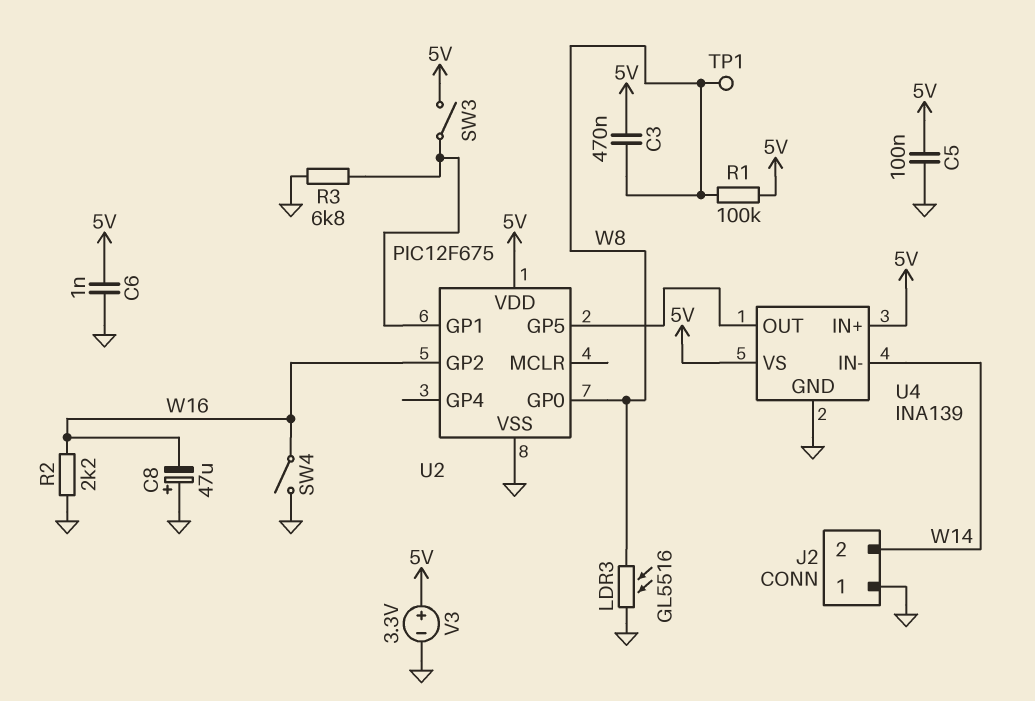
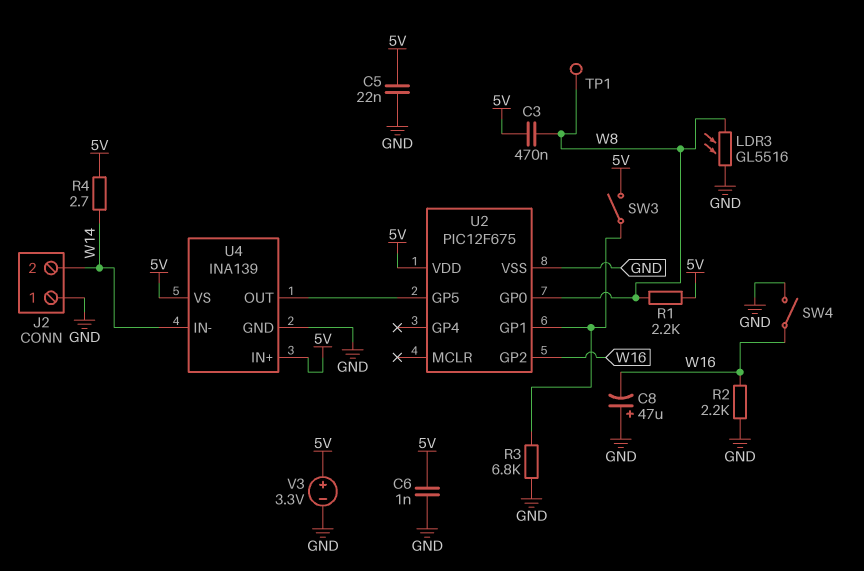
C5: 100nF (5V, GND) -> 22nF (5V, GND)
R1: 100k (5V, W8) -> 2.2k (5V, W8)
R4: none -> 2.7 (5V, W14)

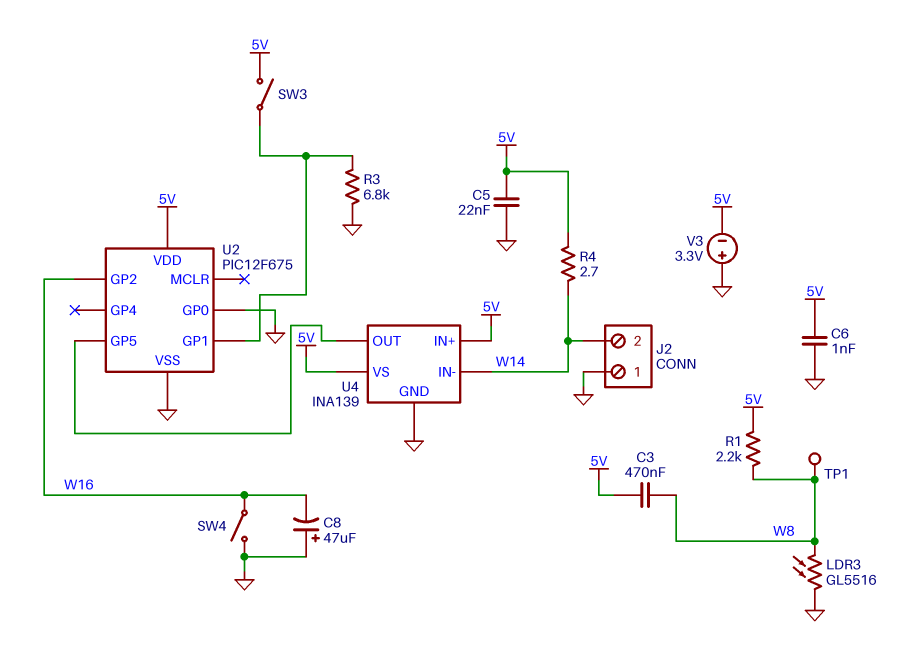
R2: 2.2k (GND, W16) -> none
U2 pin GP0: W8 -> GND
V3: 3.3V (plus 5V, minus GND) -> 3.3V (plus GND, minus 5V)

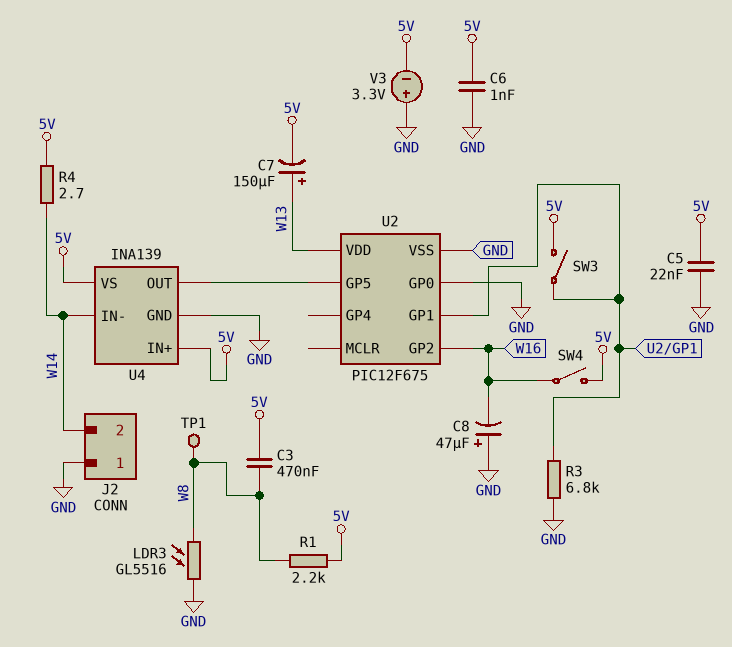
C7: none -> 150uF (plus W13, minus 5V)
SW4: switch (GND, W16) -> switch (5V, W16)
U2 pin VDD: 5V -> W13

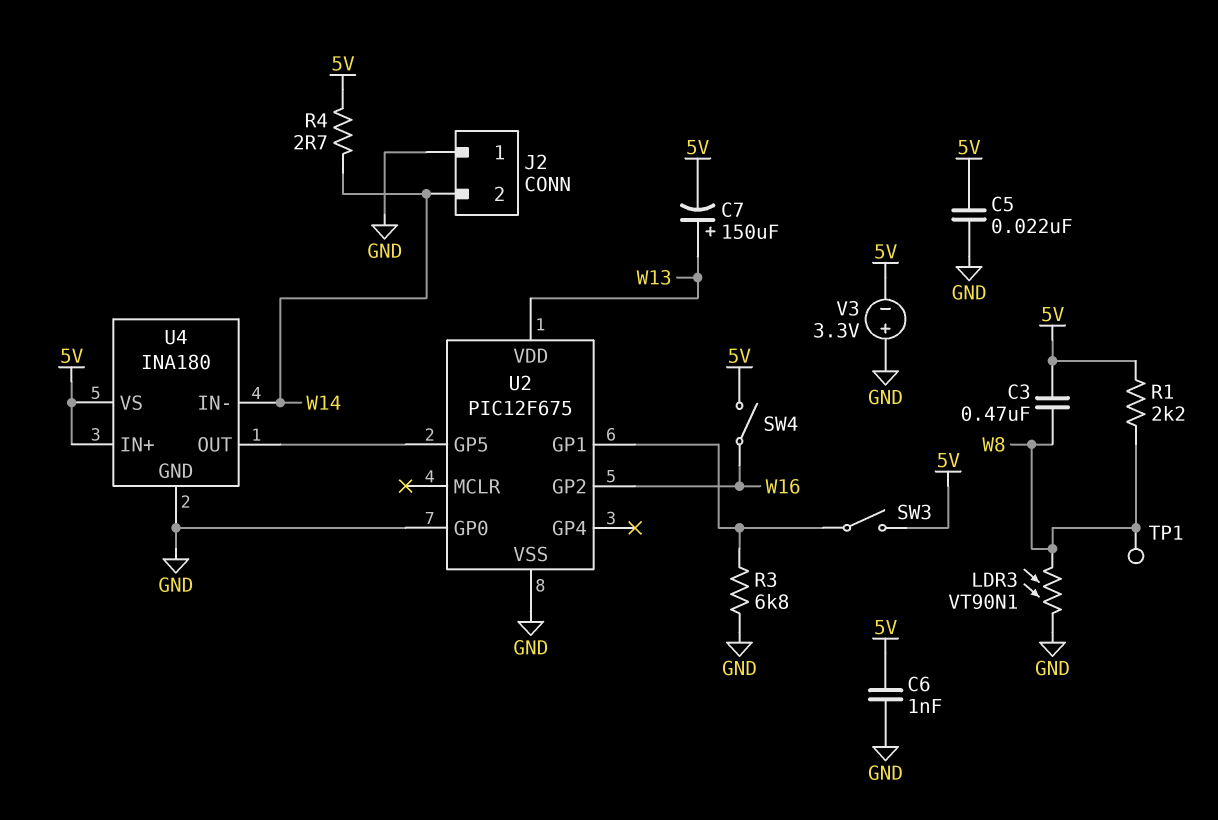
C8: 47uF (plus GND, minus W16) -> none
LDR3: GL5516 (GND, W8) -> VT90N1 (GND, W8)
U4: INA139 -> INA180

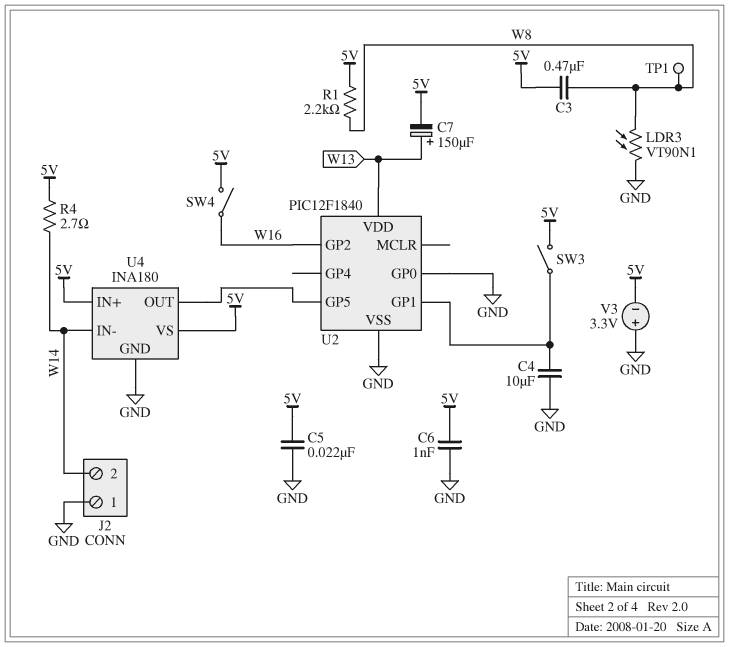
C4: none -> 10uF (GND, U2/GP1)
R3: 6.8k (GND, U2/GP1) -> none
U2: PIC12F675 -> PIC12F1840

